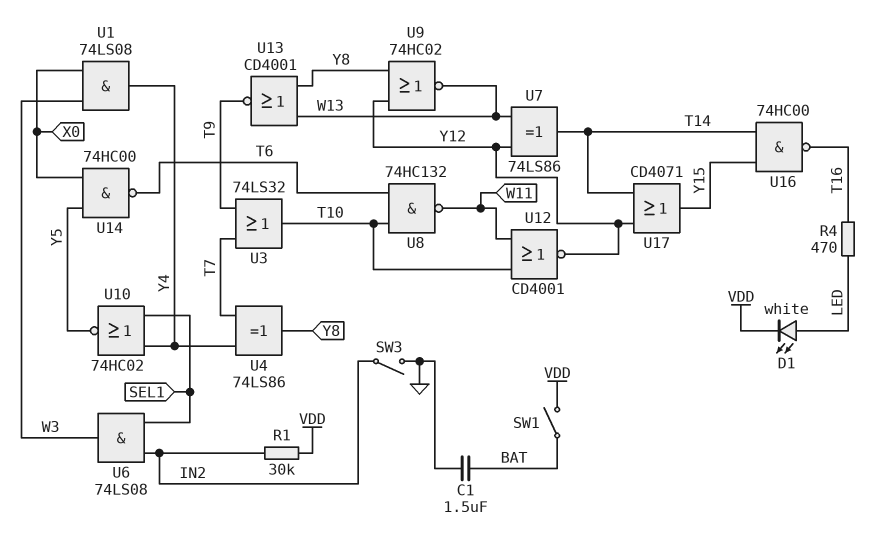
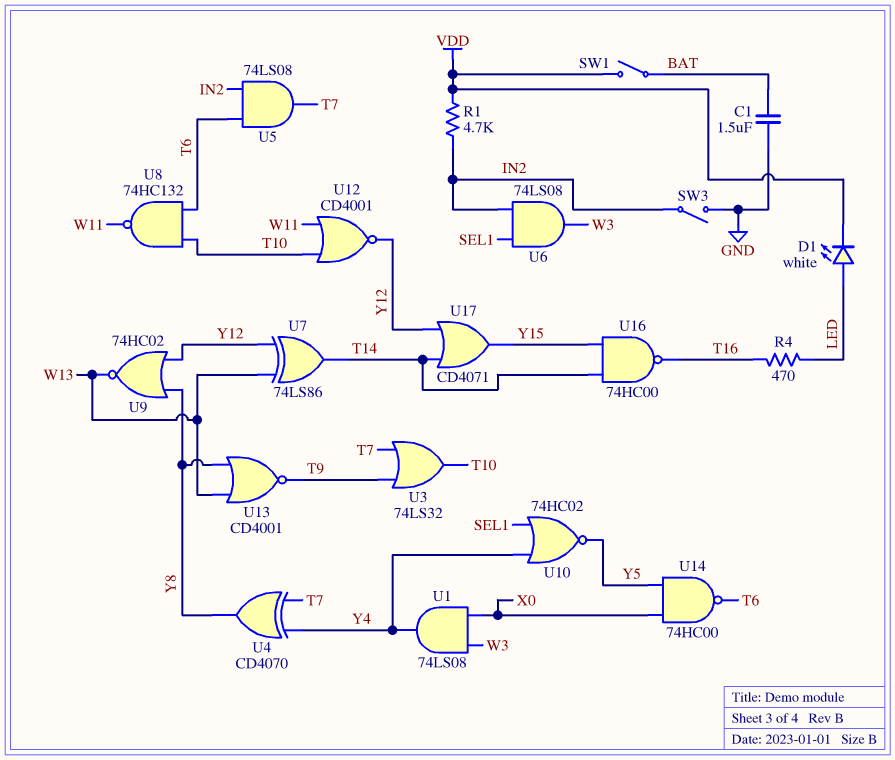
R1: 30k (IN2, VDD) -> 4.7k (IN2, VDD)
U4: XOR 74LS86 (in T7, in Y4, out Y8) -> XOR CD4070 (in T7, in Y4, out Y8)
U5: none -> AND 74LS08 (in IN2, in T6, out T7)

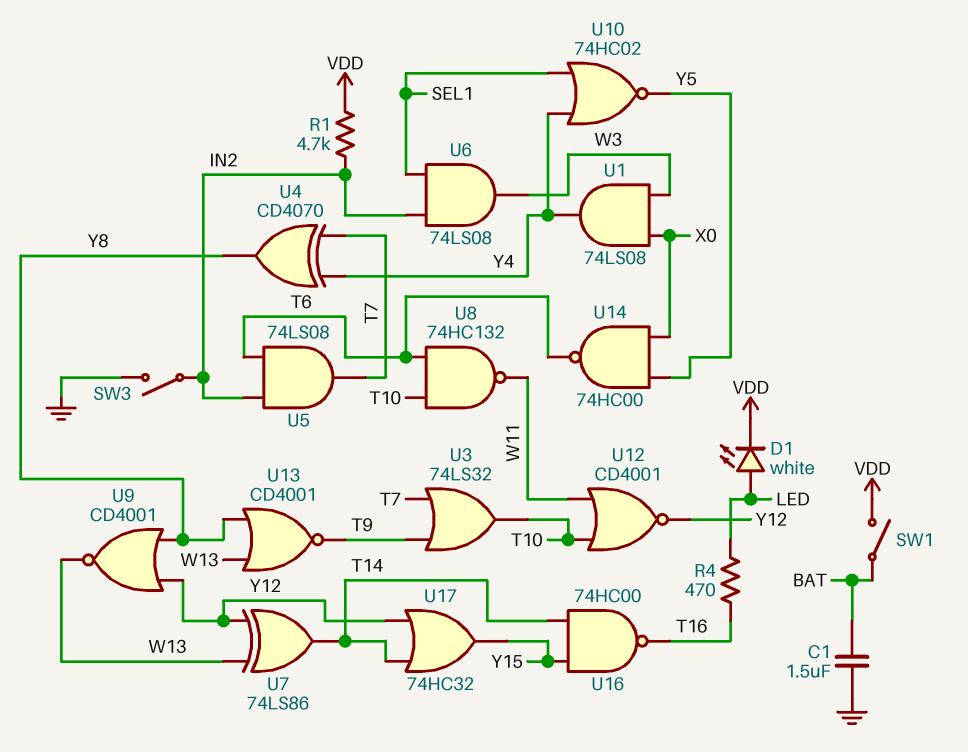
U9: NOR 74HC02 (in Y8, in Y12, out W13) -> NOR CD4001 (in Y8, in Y12, out W13)
U17: OR CD4071 (in T14, in Y12, out Y15) -> OR 74HC32 (in T14, in Y12, out Y15)

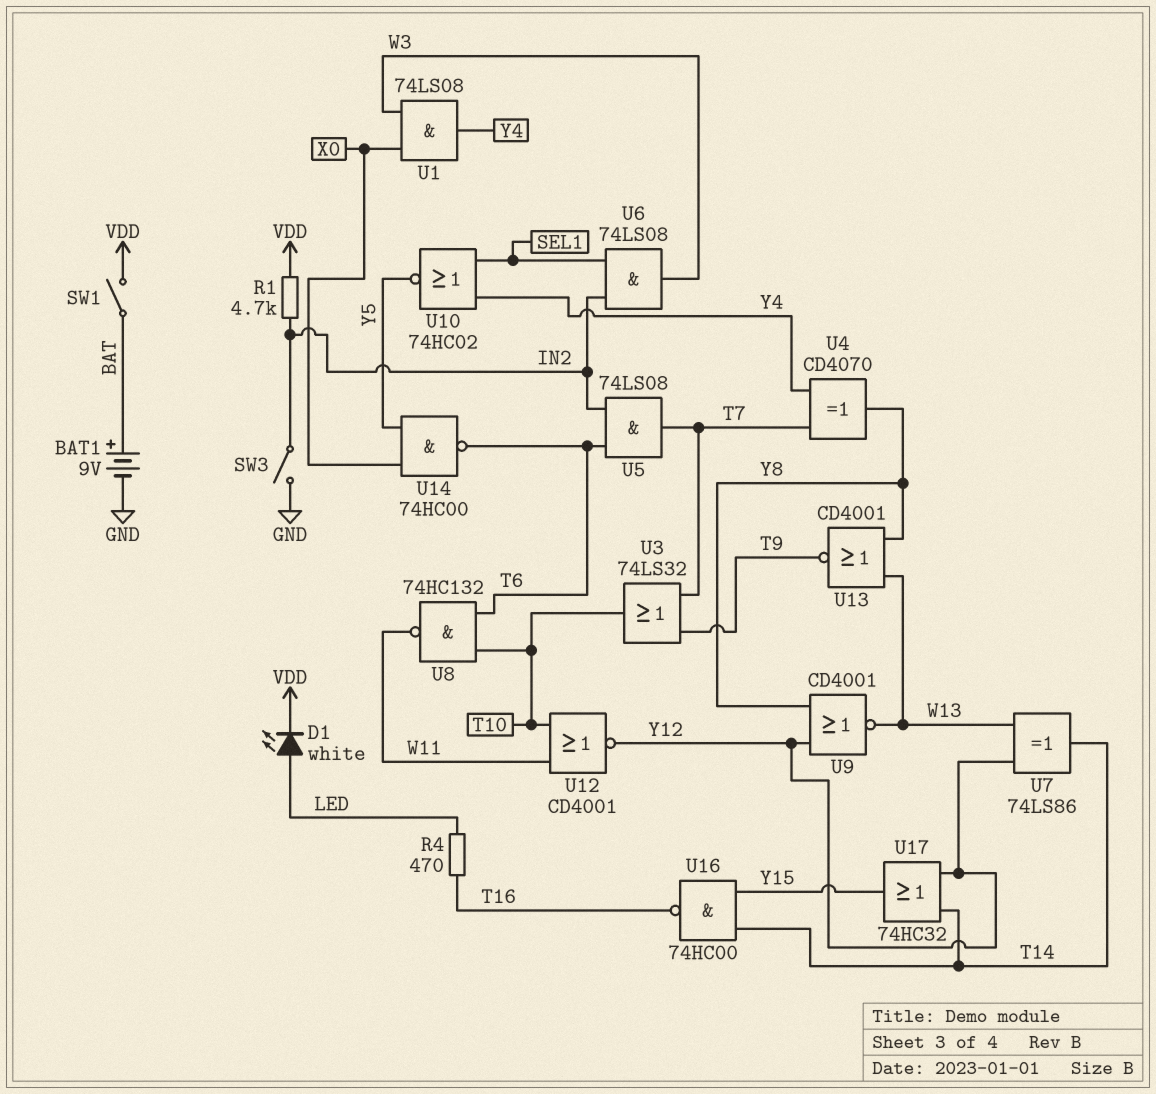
BAT1: none -> 9V (plus BAT, minus GND)
C1: 1.5uF (BAT, GND) -> none

